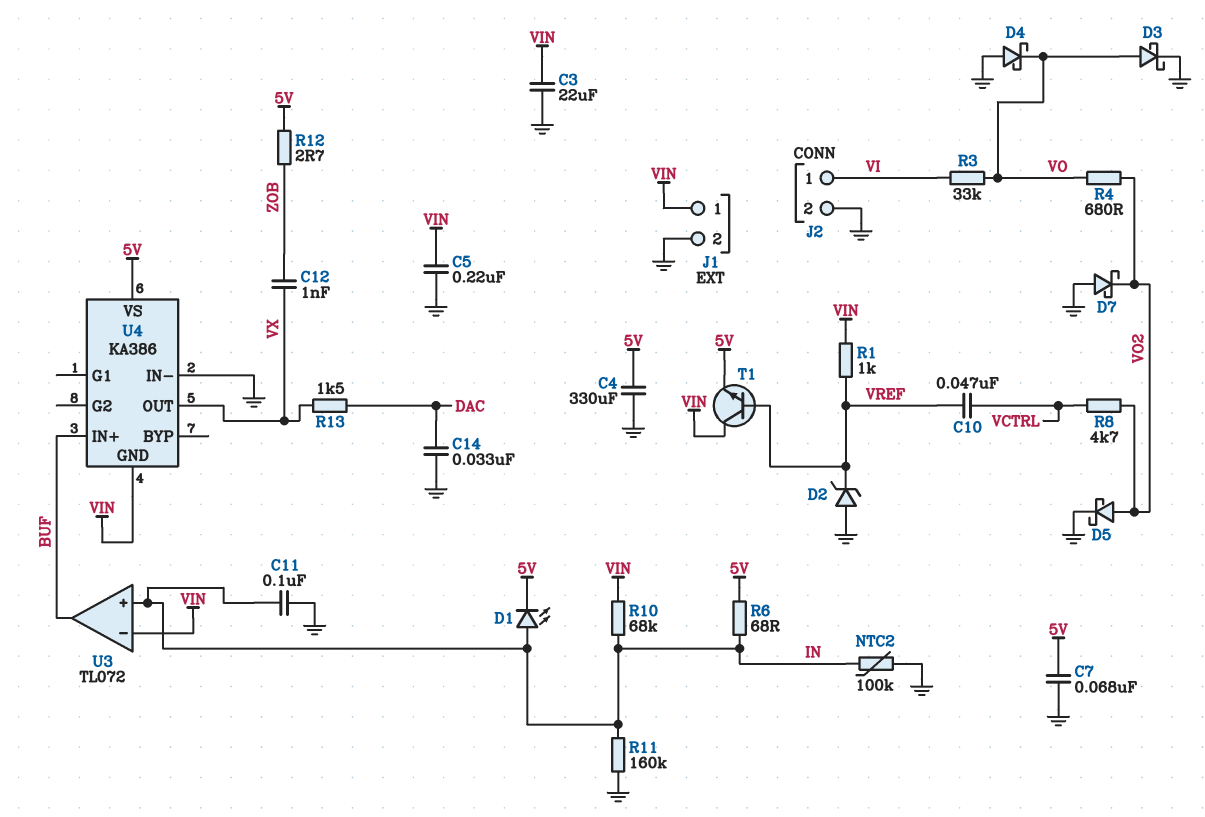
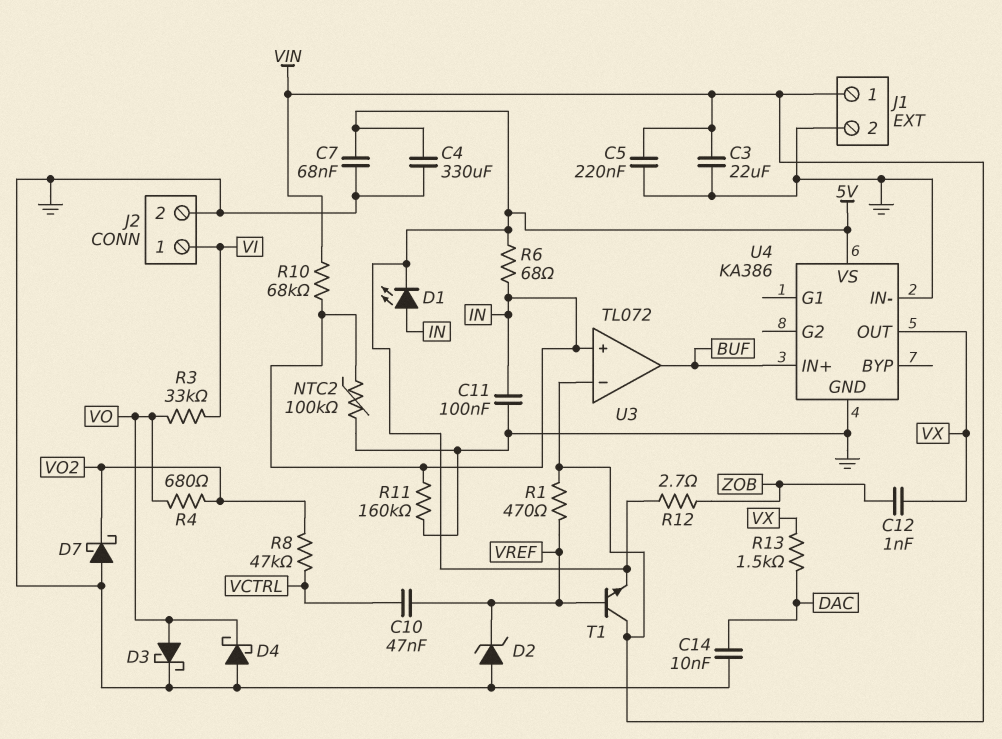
C14: 33nF (DAC, GND) -> 10nF (DAC, GND)
D5: schottky (A VO2, K GND) -> none
R1: 1k (VIN, VREF) -> 470 (VIN, VREF)
R8: 4.7k (VCTRL, VO2) -> 47k (VCTRL, VO2)
U4 pin GND: VIN -> GND

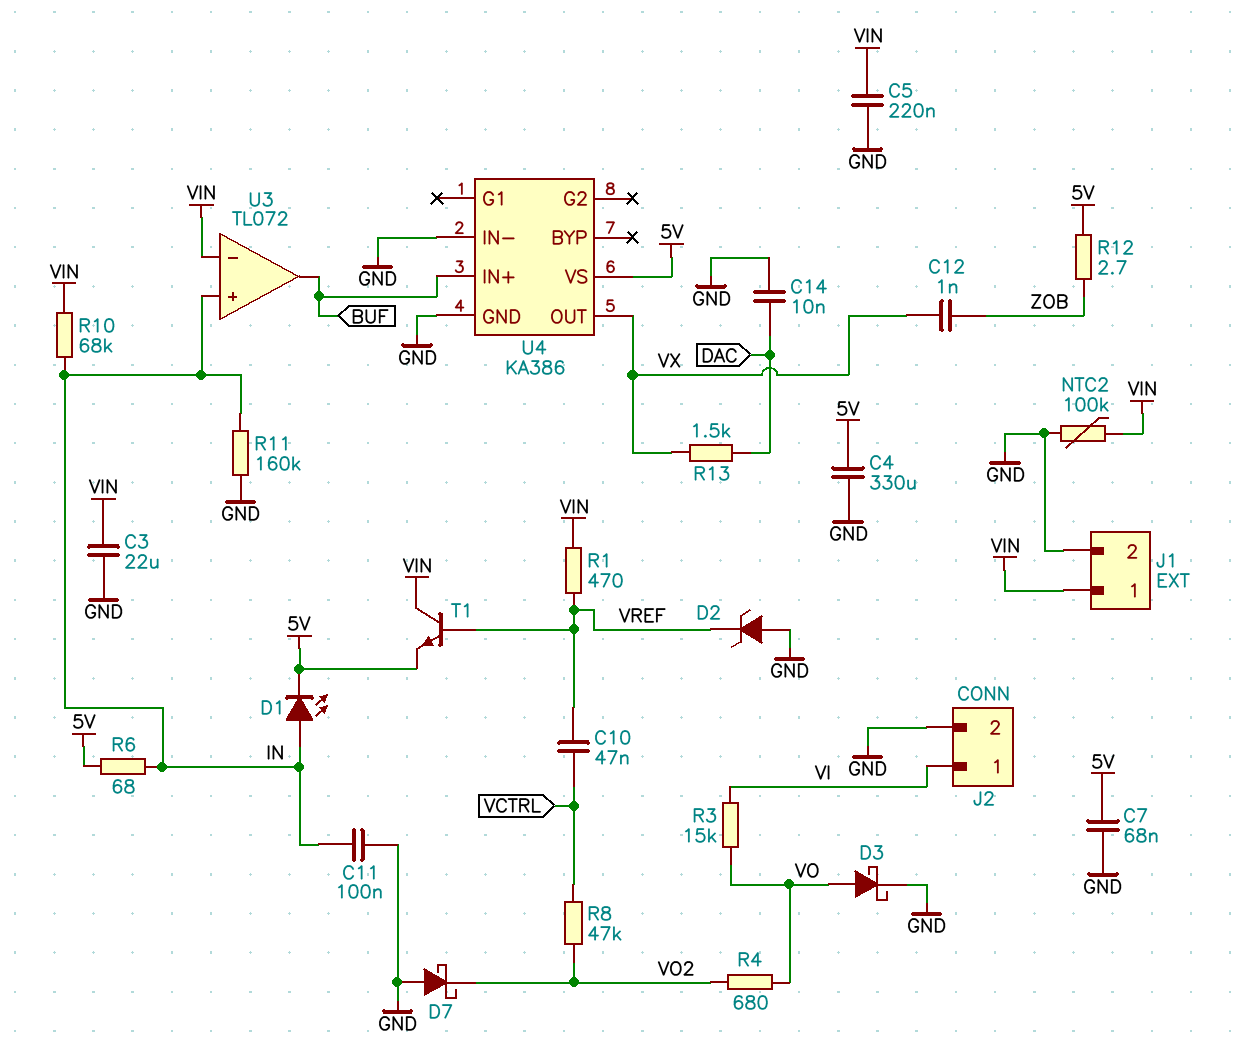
D4: schottky (A GND, K VO) -> none
NTC2: 100k (GND, IN) -> 100k (GND, VIN)
R3: 33k (VI, VO) -> 15k (VI, VO)

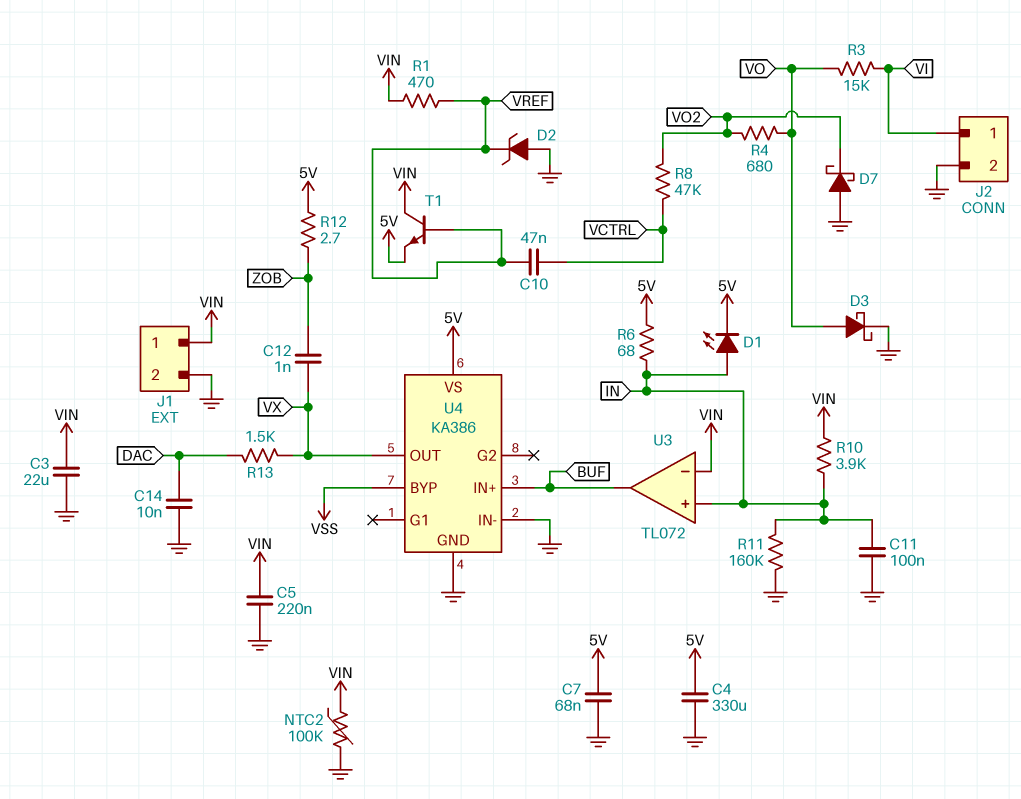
R10: 68k (IN, VIN) -> 3.9k (IN, VIN)
U4 pin BYP: none -> VSS

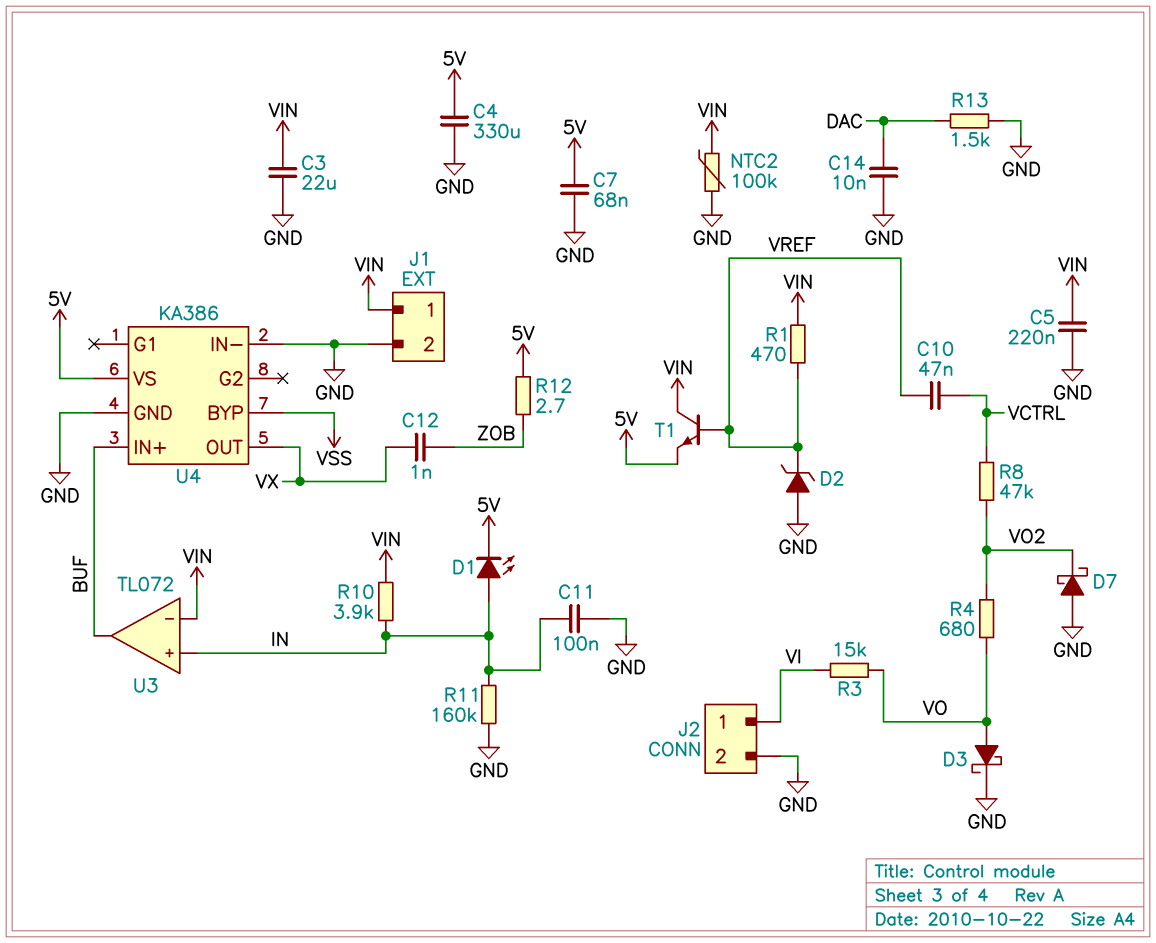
R6: 68 (5V, IN) -> none
R13: 1.5k (DAC, VX) -> 1.5k (DAC, GND)

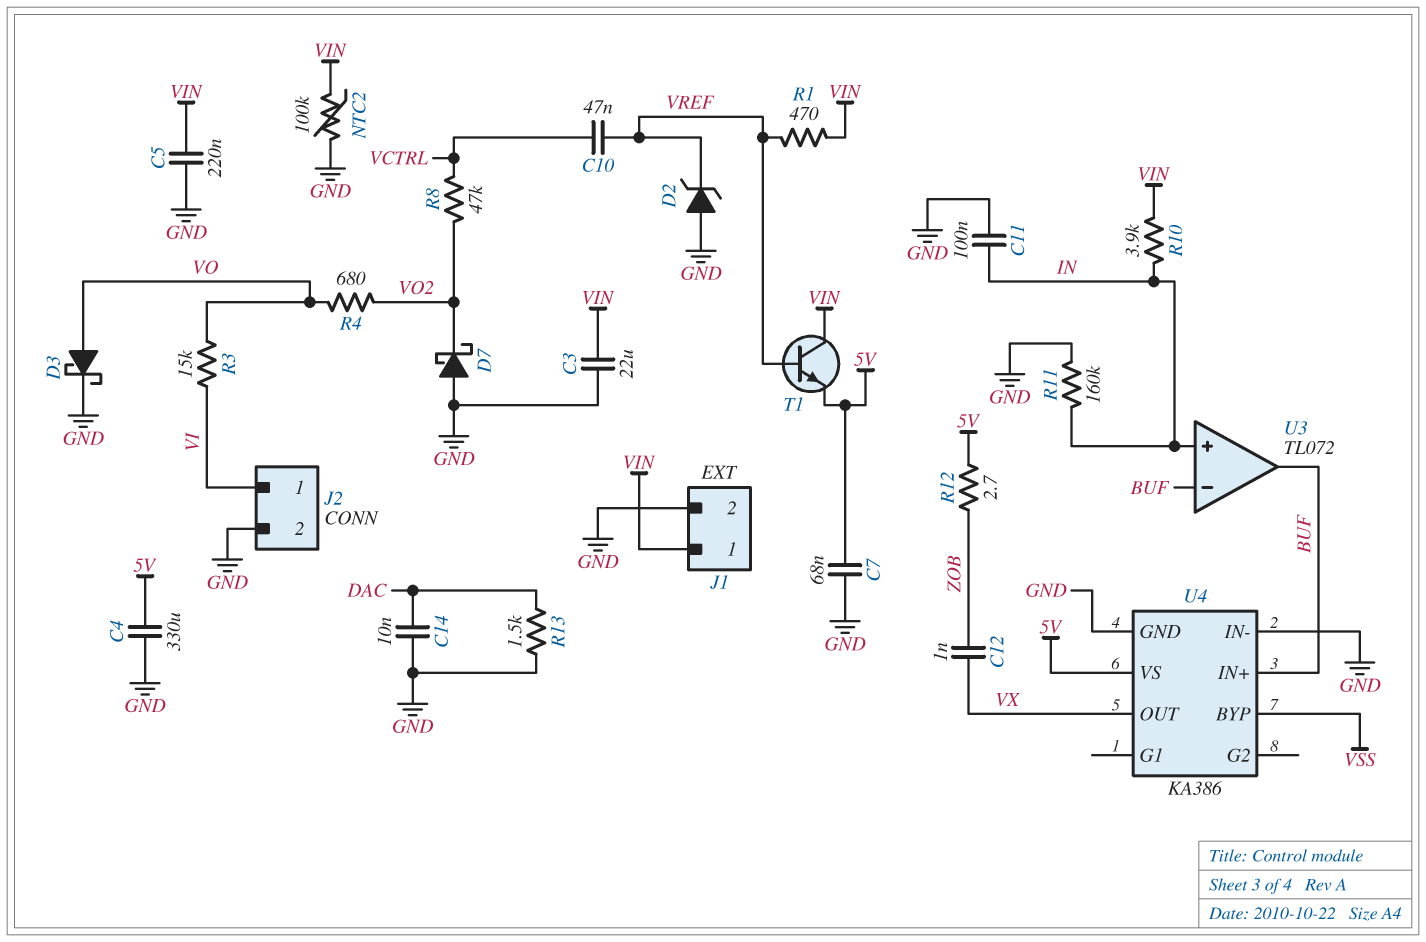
D1: LED (A IN, K 5V) -> none
U3 pin in-: VIN -> BUF

